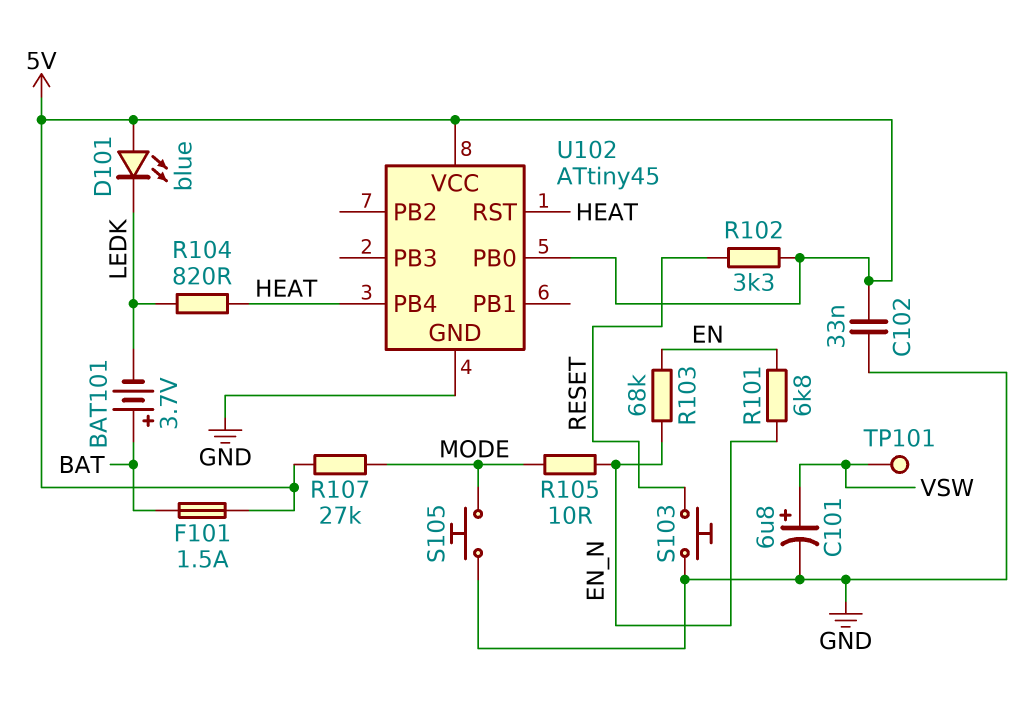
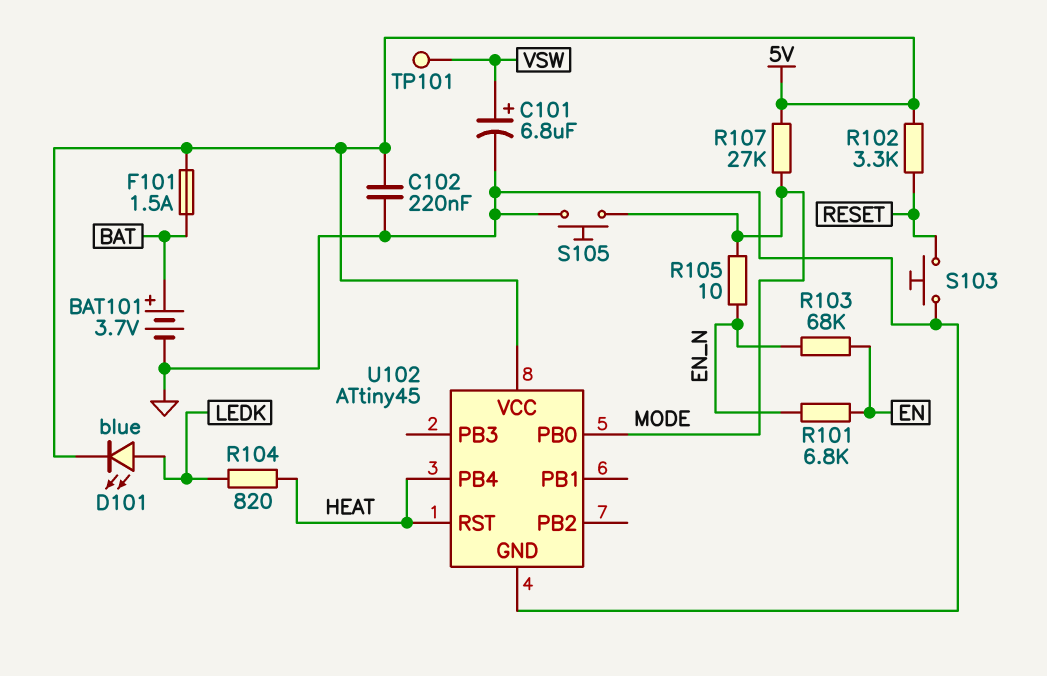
BAT101: 3.7V (plus BAT, minus LEDK) -> 3.7V (plus BAT, minus GND)
C102: 33nF (5V, GND) -> 220nF (5V, GND)
D101: LED blue (A 5V, K LEDK) -> LED blue (A LEDK, K 5V)
U102 pin PB0: 5V -> MODE

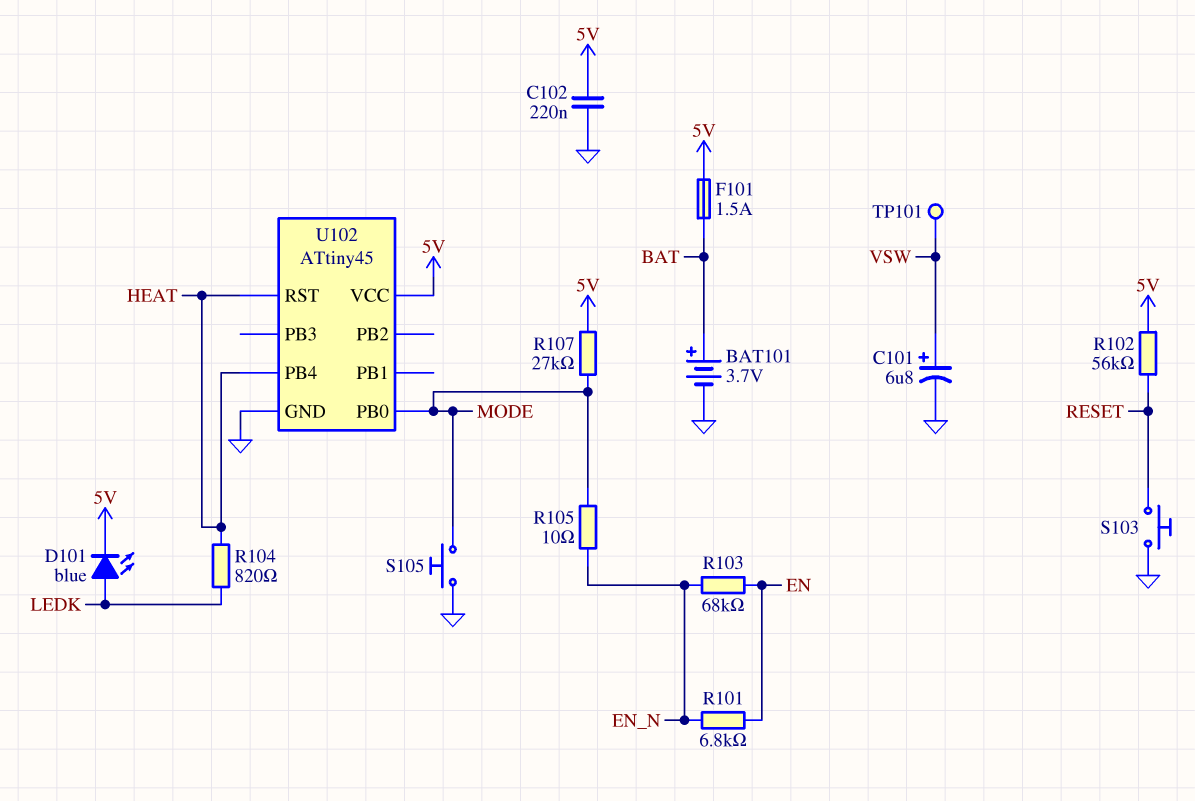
R102: 3.3k (5V, RESET) -> 56k (5V, RESET)

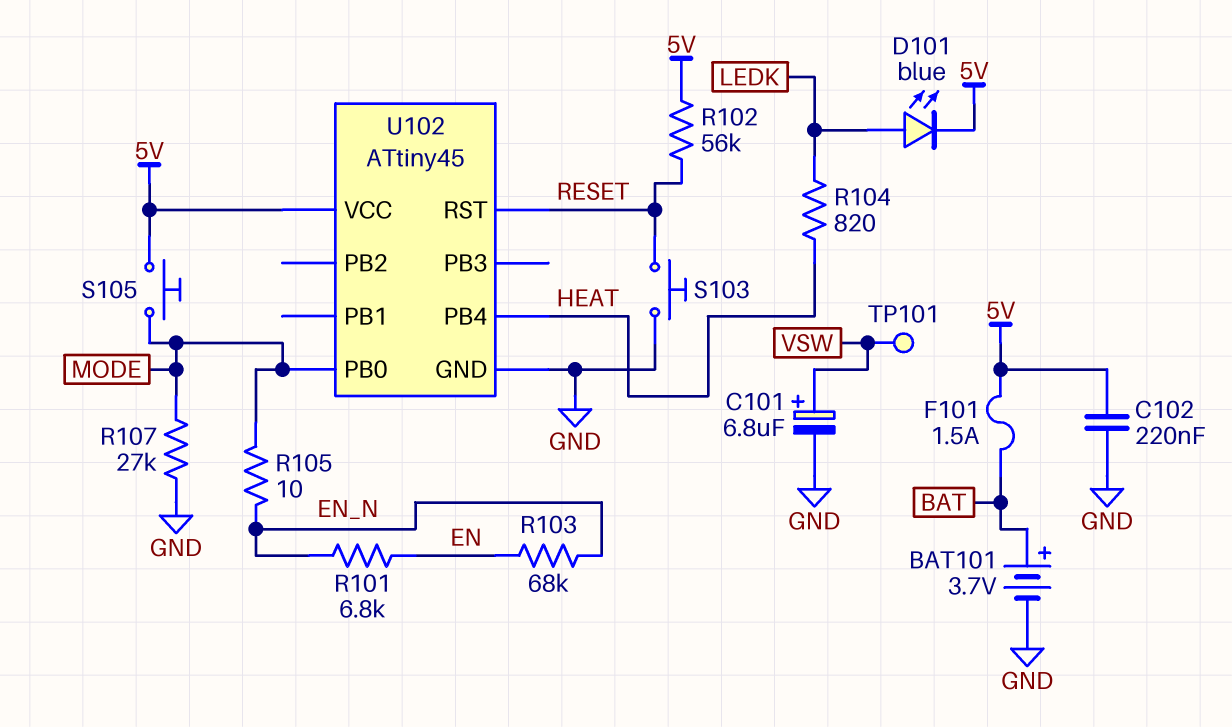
R107: 27k (5V, MODE) -> 27k (GND, MODE)
S105: button (GND, MODE) -> button (5V, MODE)
U102 pin RST: HEAT -> RESET

